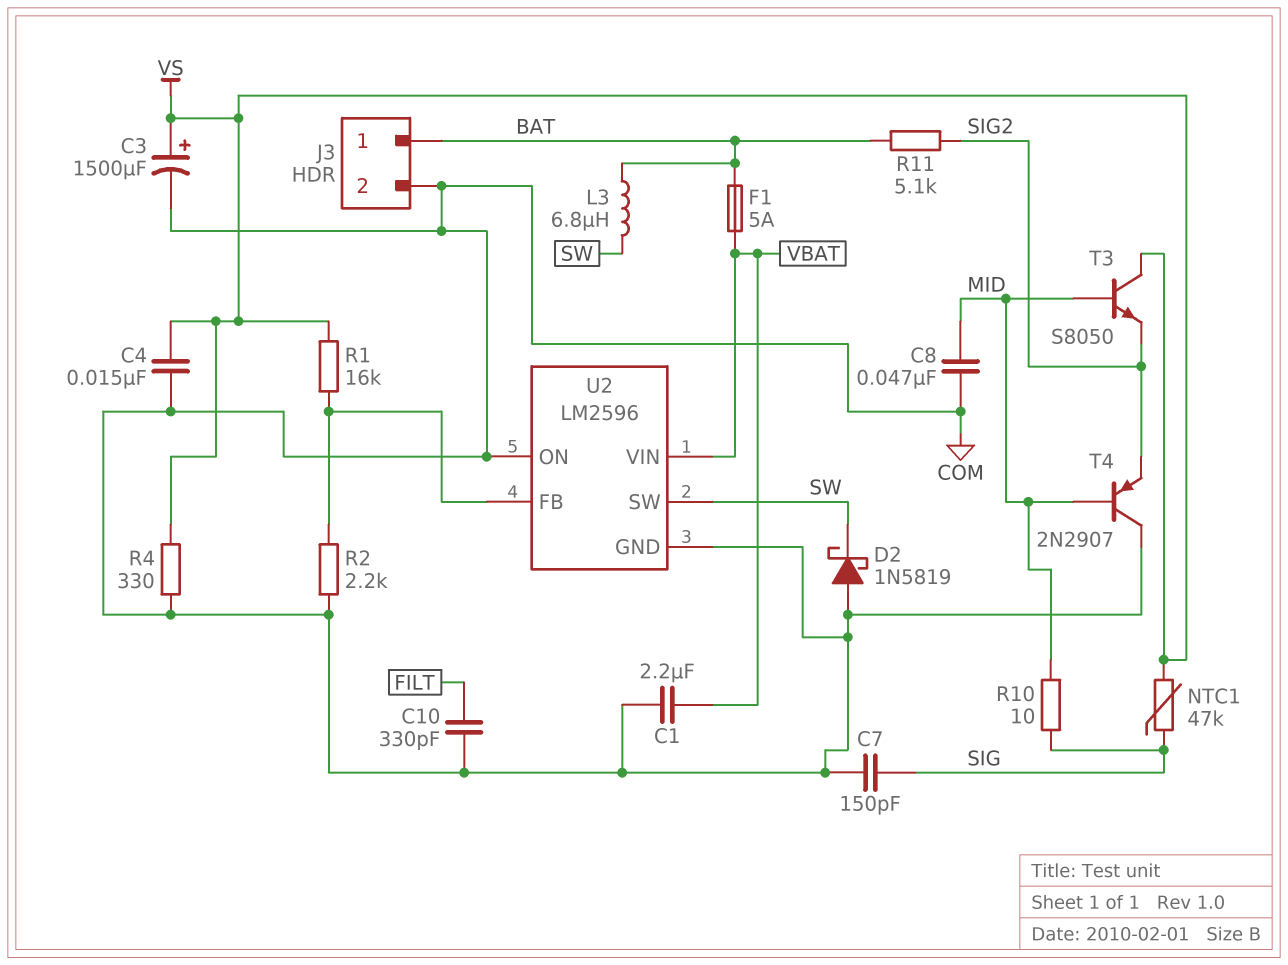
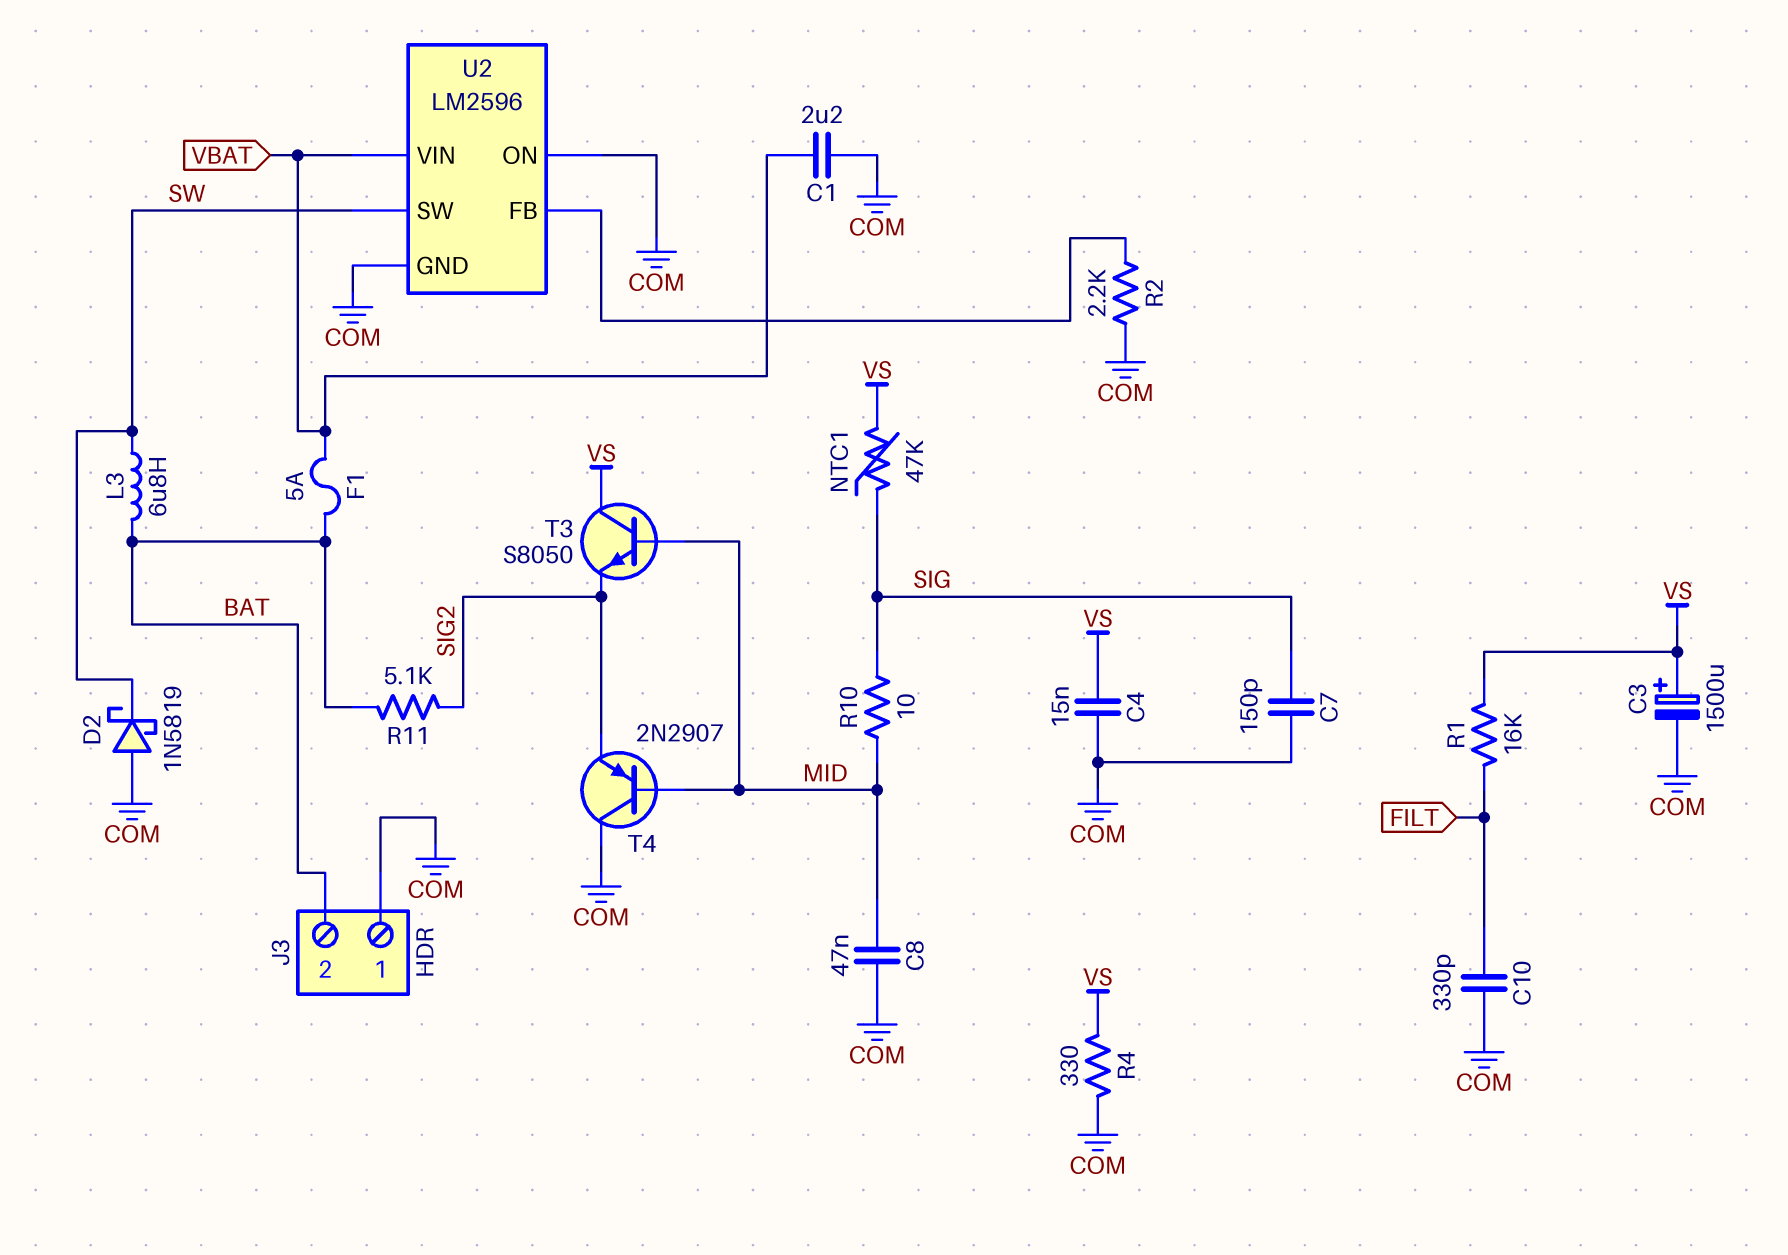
J3 pin 1: BAT -> COM
J3 pin 2: COM -> BAT
R1: 16k (U2/FB, VS) -> 16k (FILT, VS)

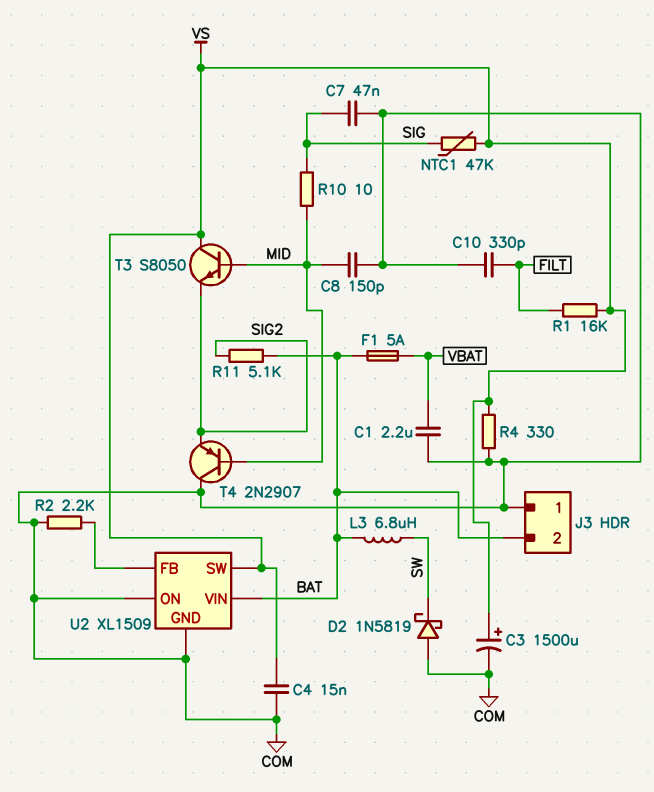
C7: 150pF (COM, SIG) -> 47nF (COM, SIG)
C8: 47nF (COM, MID) -> 150pF (COM, MID)
U2: LM2596 -> XL1509
U2 pin SW: SW -> VS
U2 pin VIN: VBAT -> BAT

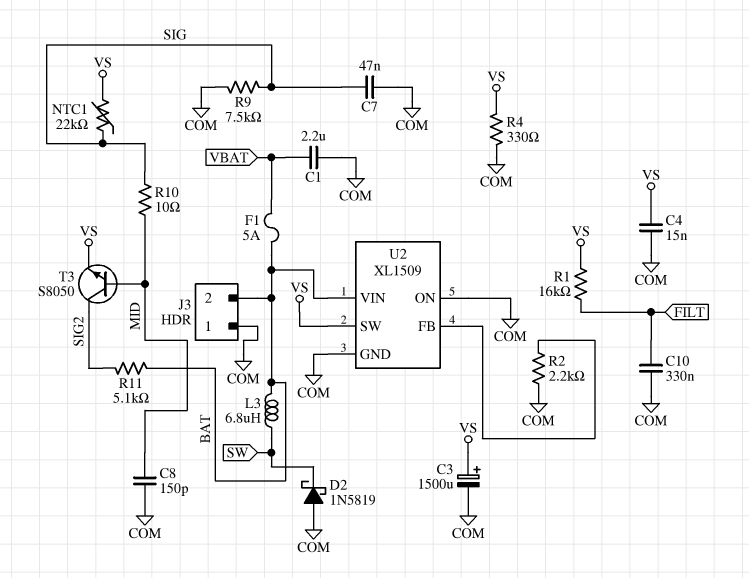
C10: 330pF (COM, FILT) -> 330nF (COM, FILT)
NTC1: 47k (SIG, VS) -> 22k (SIG, VS)
R9: none -> 7.5k (COM, SIG)
T3: NPN S8050 (B MID, C VS, E SIG2) -> NPN S8050 (B MID, C SIG2, E VS)
T4: PNP 2N2907 (B MID, C COM, E SIG2) -> none

